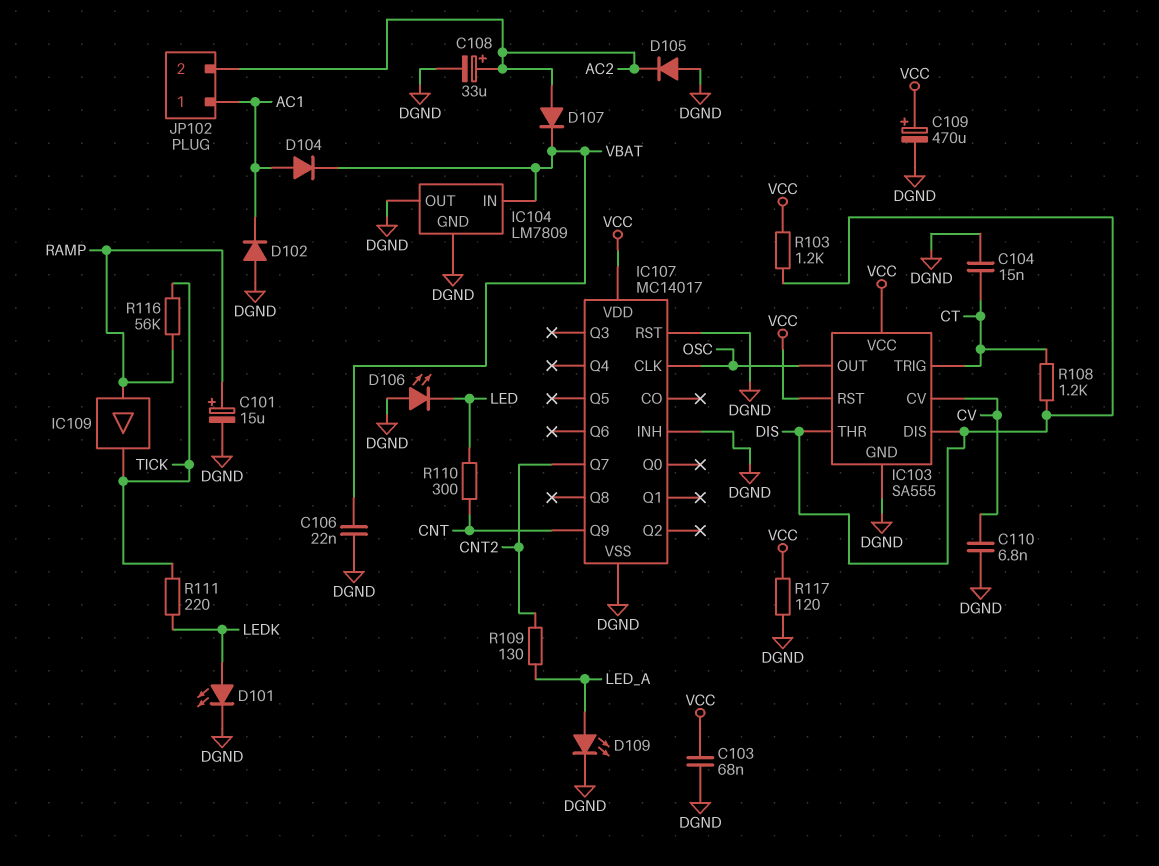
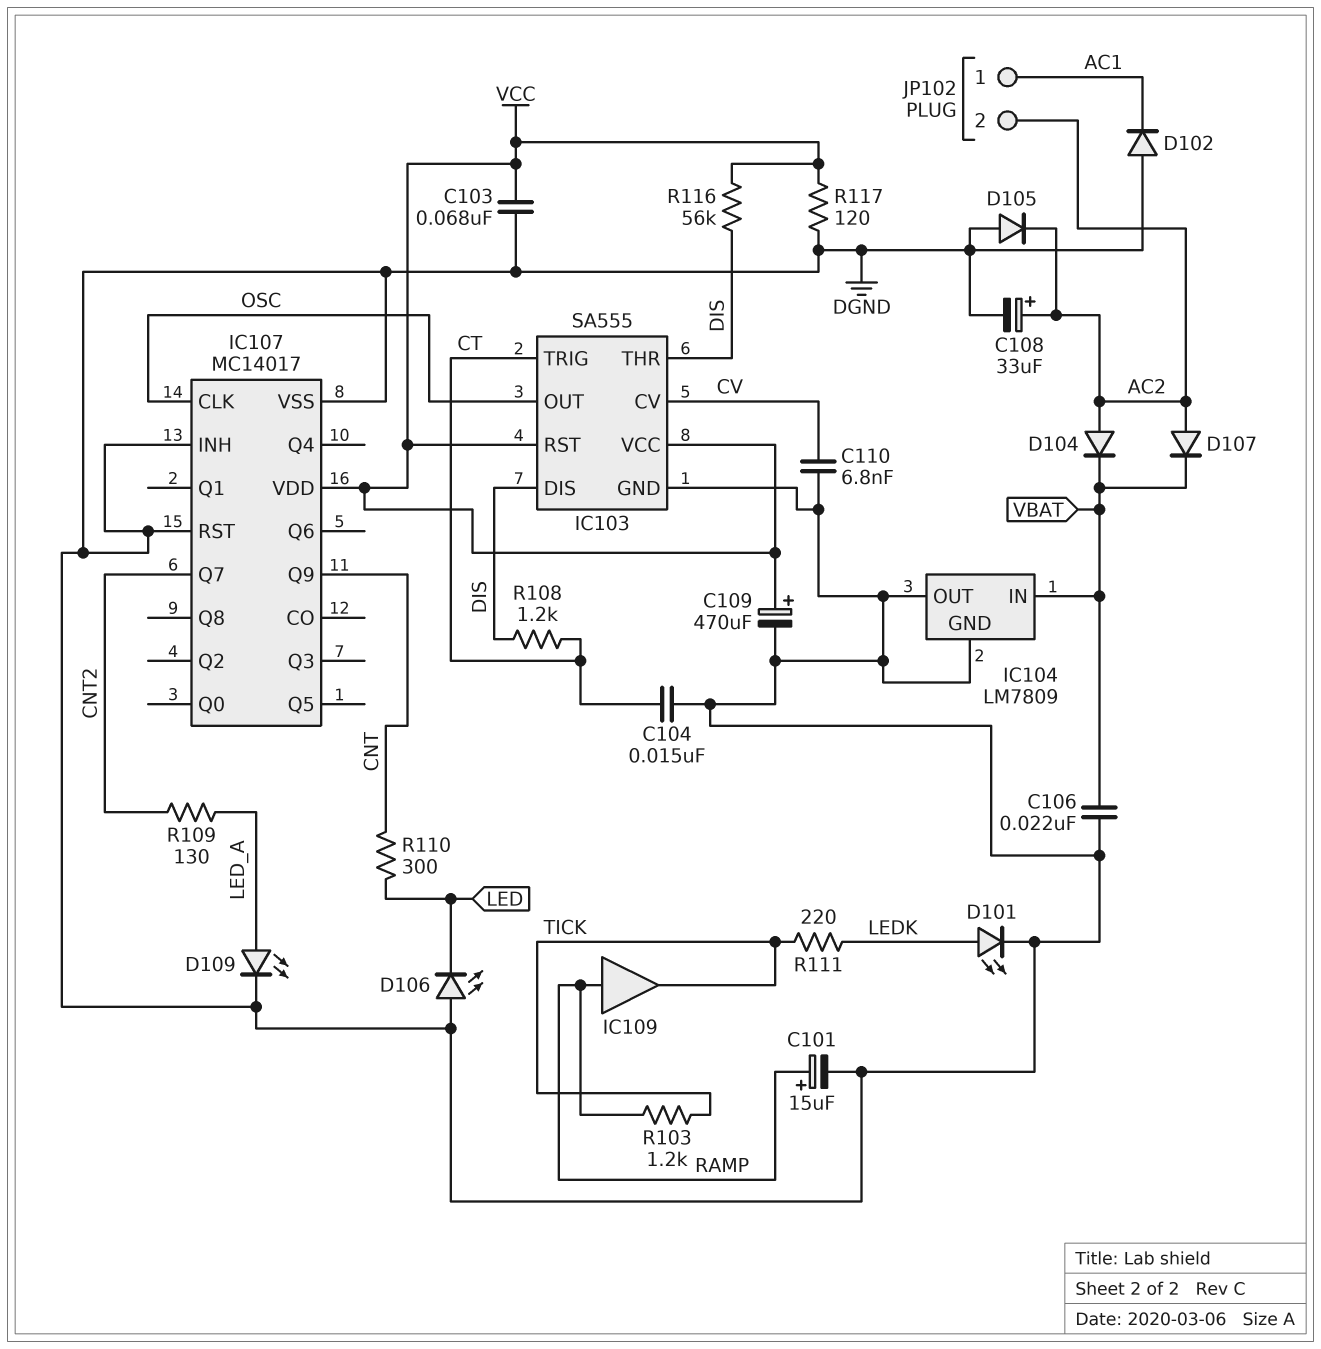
D104: diode (A AC1, K VBAT) -> diode (A AC2, K VBAT)
R103: 1.2k (DIS, VCC) -> 1.2k (RAMP, TICK)
R116: 56k (RAMP, TICK) -> 56k (DIS, VCC)

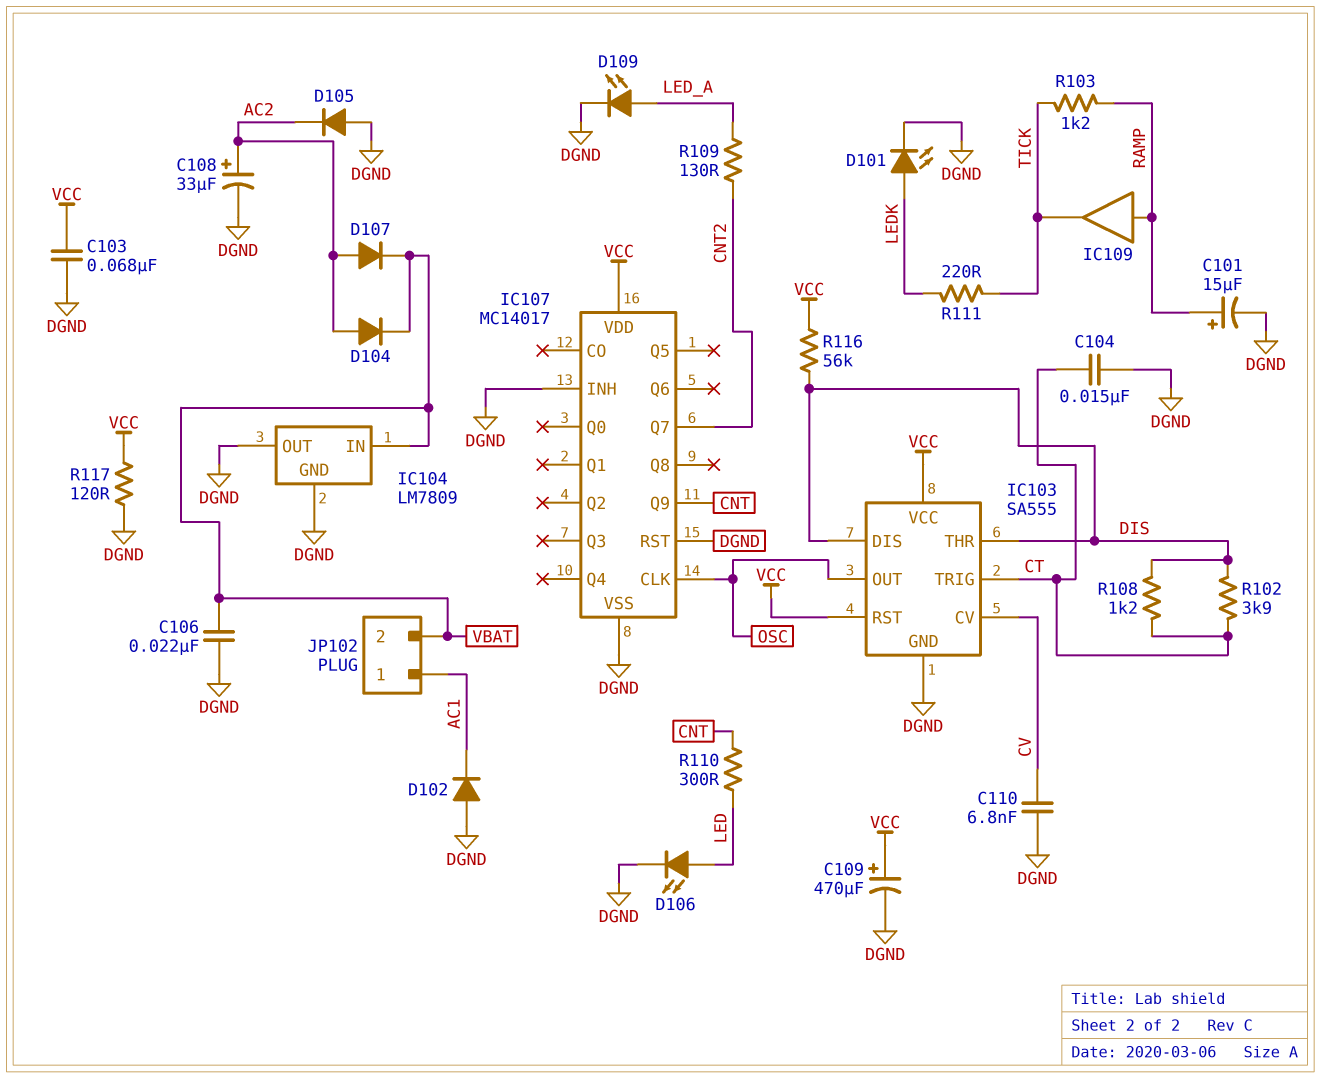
D106: LED (A DGND, K LED) -> LED (A LED, K DGND)
JP102 pin 2: AC2 -> VBAT
R102: none -> 3.9k (CT, DIS)

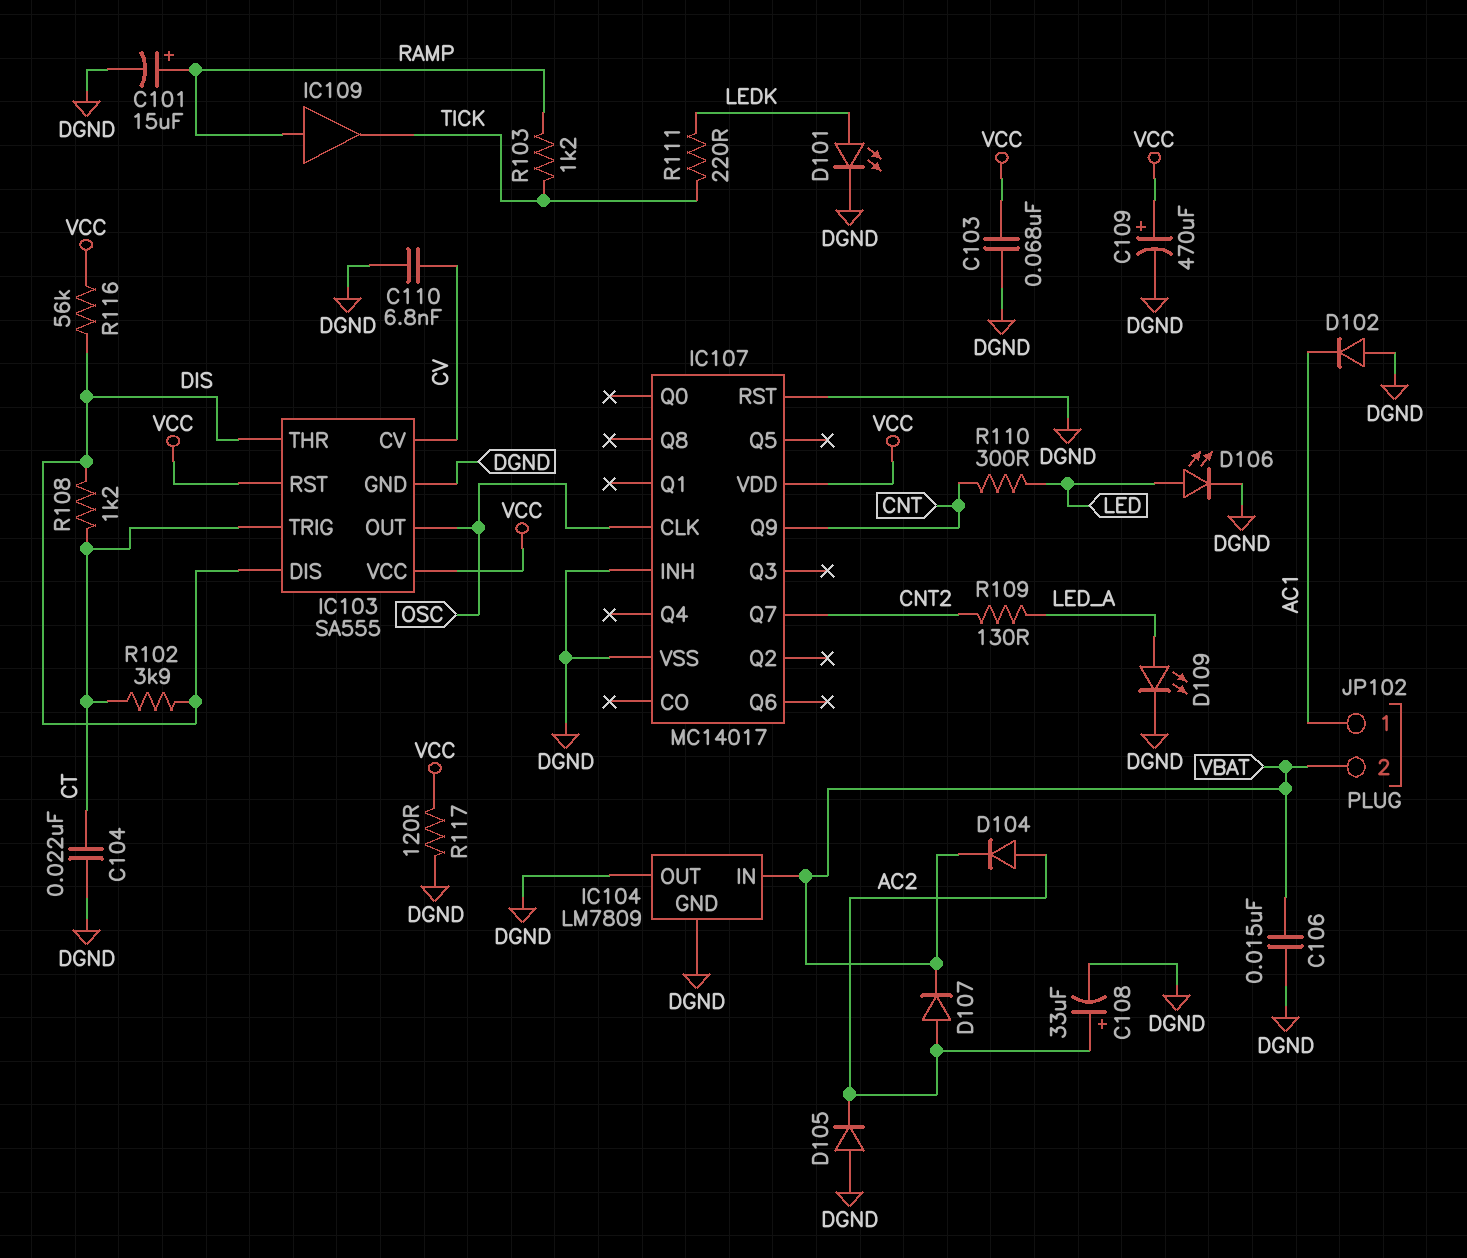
C104: 15nF (CT, DGND) -> 22nF (CT, DGND)
C106: 22nF (DGND, VBAT) -> 15nF (DGND, VBAT)

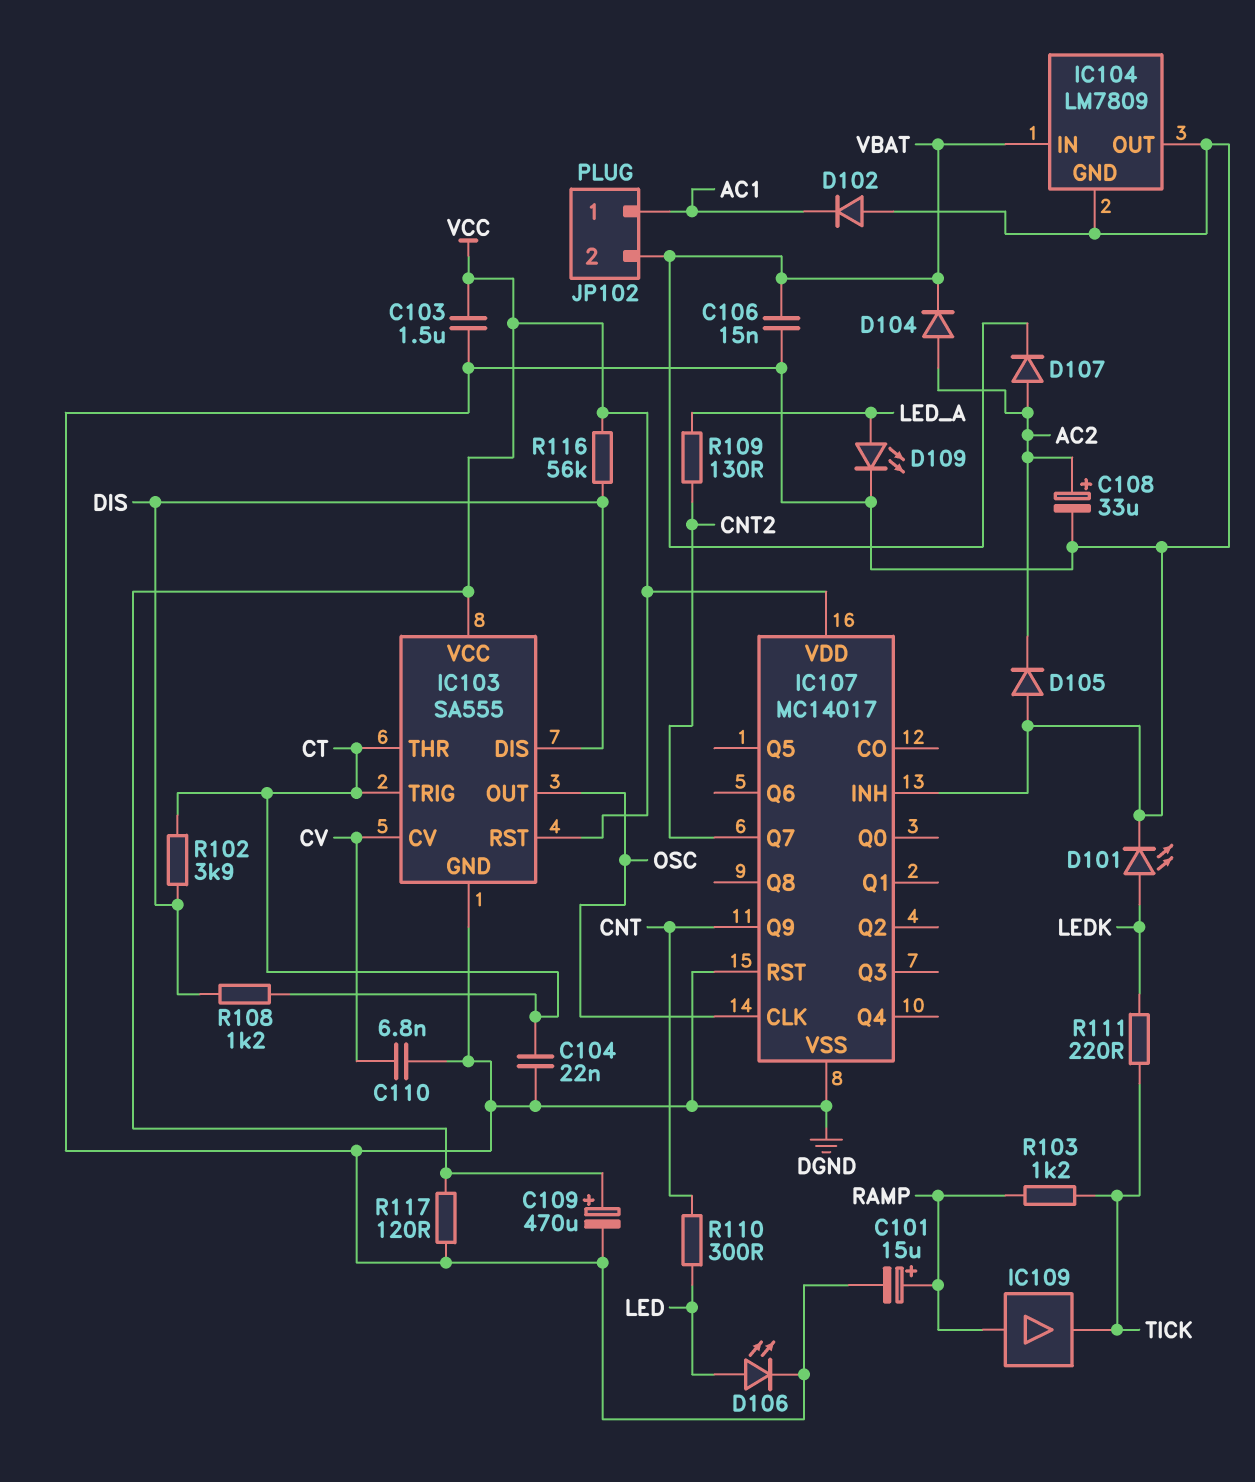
C103: 68nF (DGND, VCC) -> 1.5uF (DGND, VCC)
IC103 pin THR: DIS -> CT

